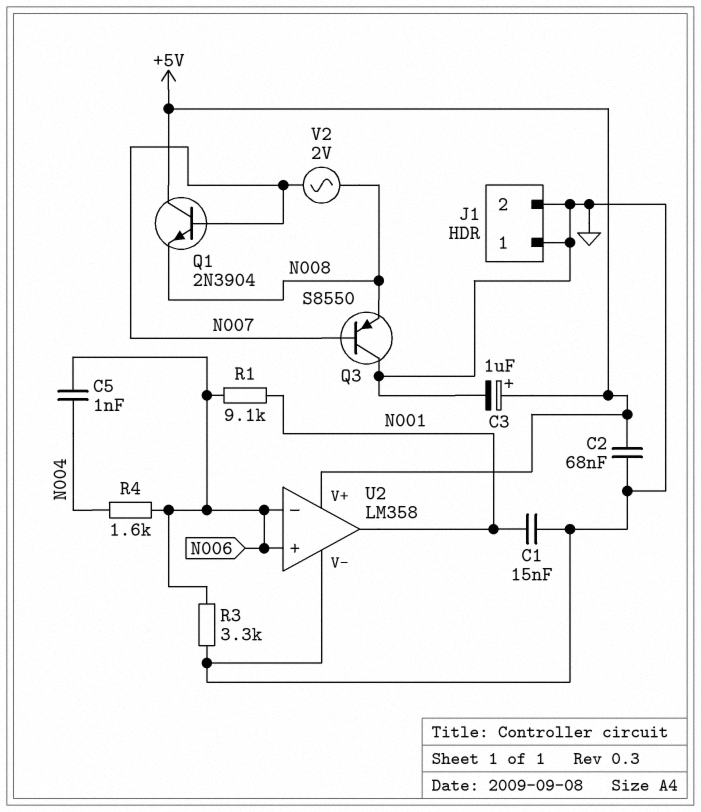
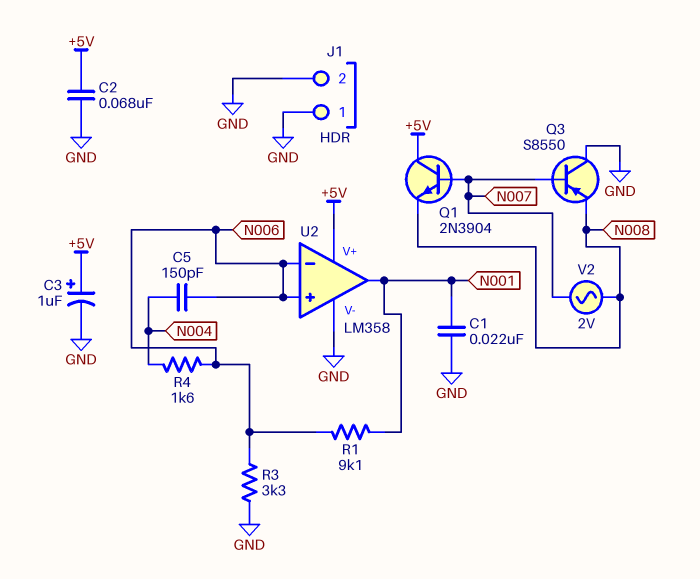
C1: 15nF (GND, N001) -> 22nF (GND, N001)
C5: 1nF (N004, N006) -> 150pF (N004, N006)

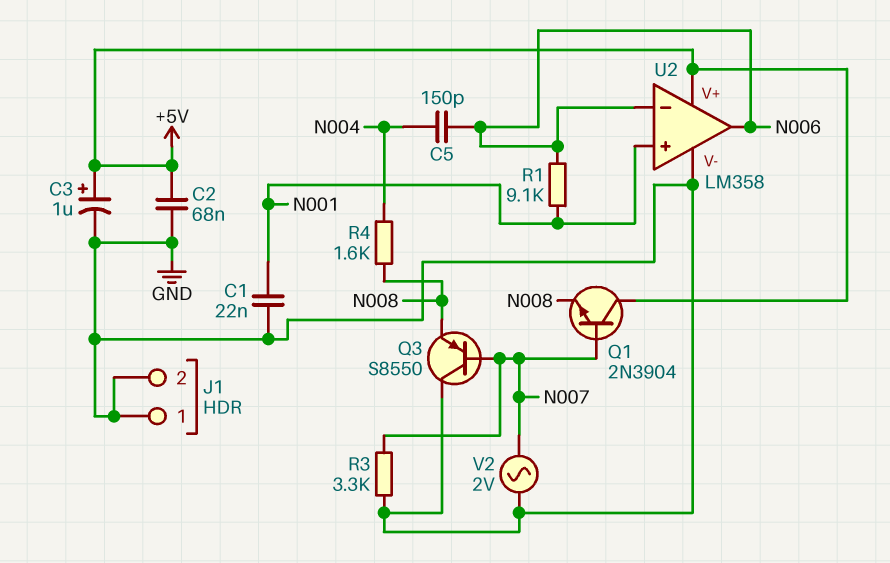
R3: 3.3k (GND, N006) -> 3.3k (GND, N007)
R4: 1.6k (N004, N006) -> 1.6k (N004, N008)
U2 pin in+: N006 -> N001
U2 pin out: N001 -> N006
V2: AC 2V (N007, N008) -> AC 2V (GND, N007)

